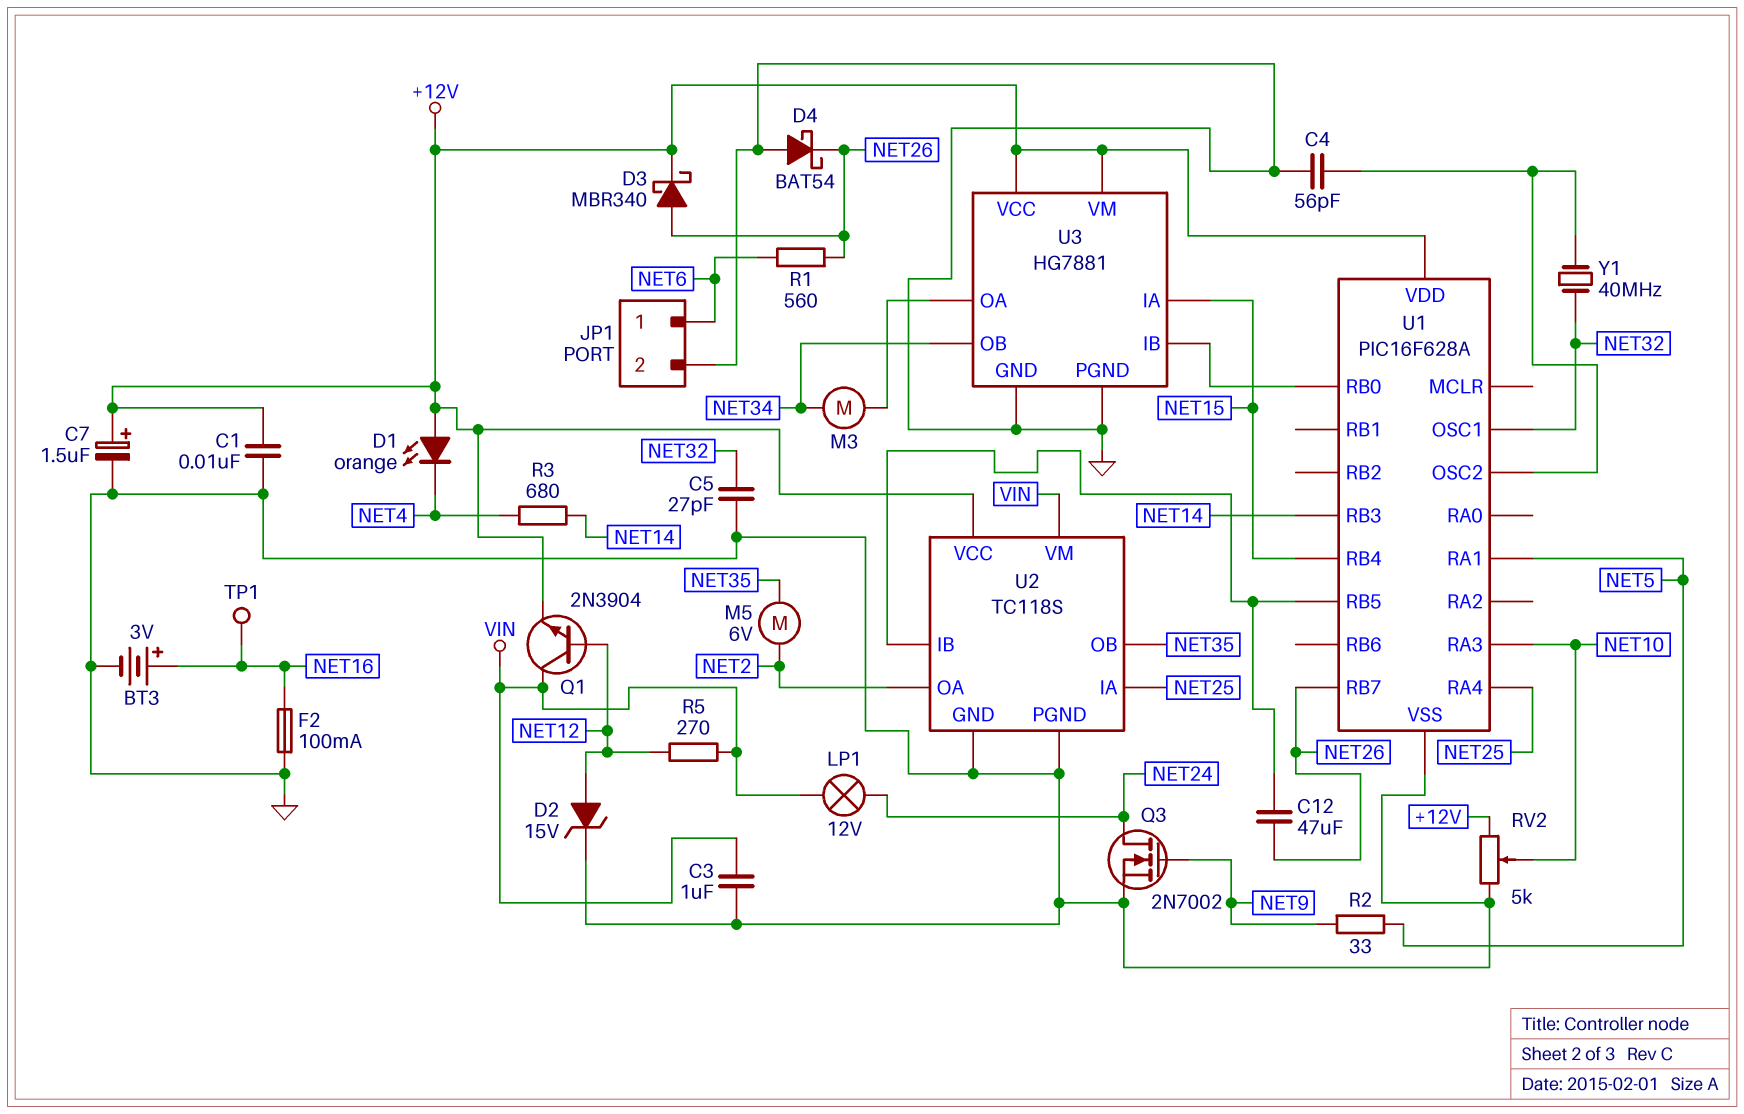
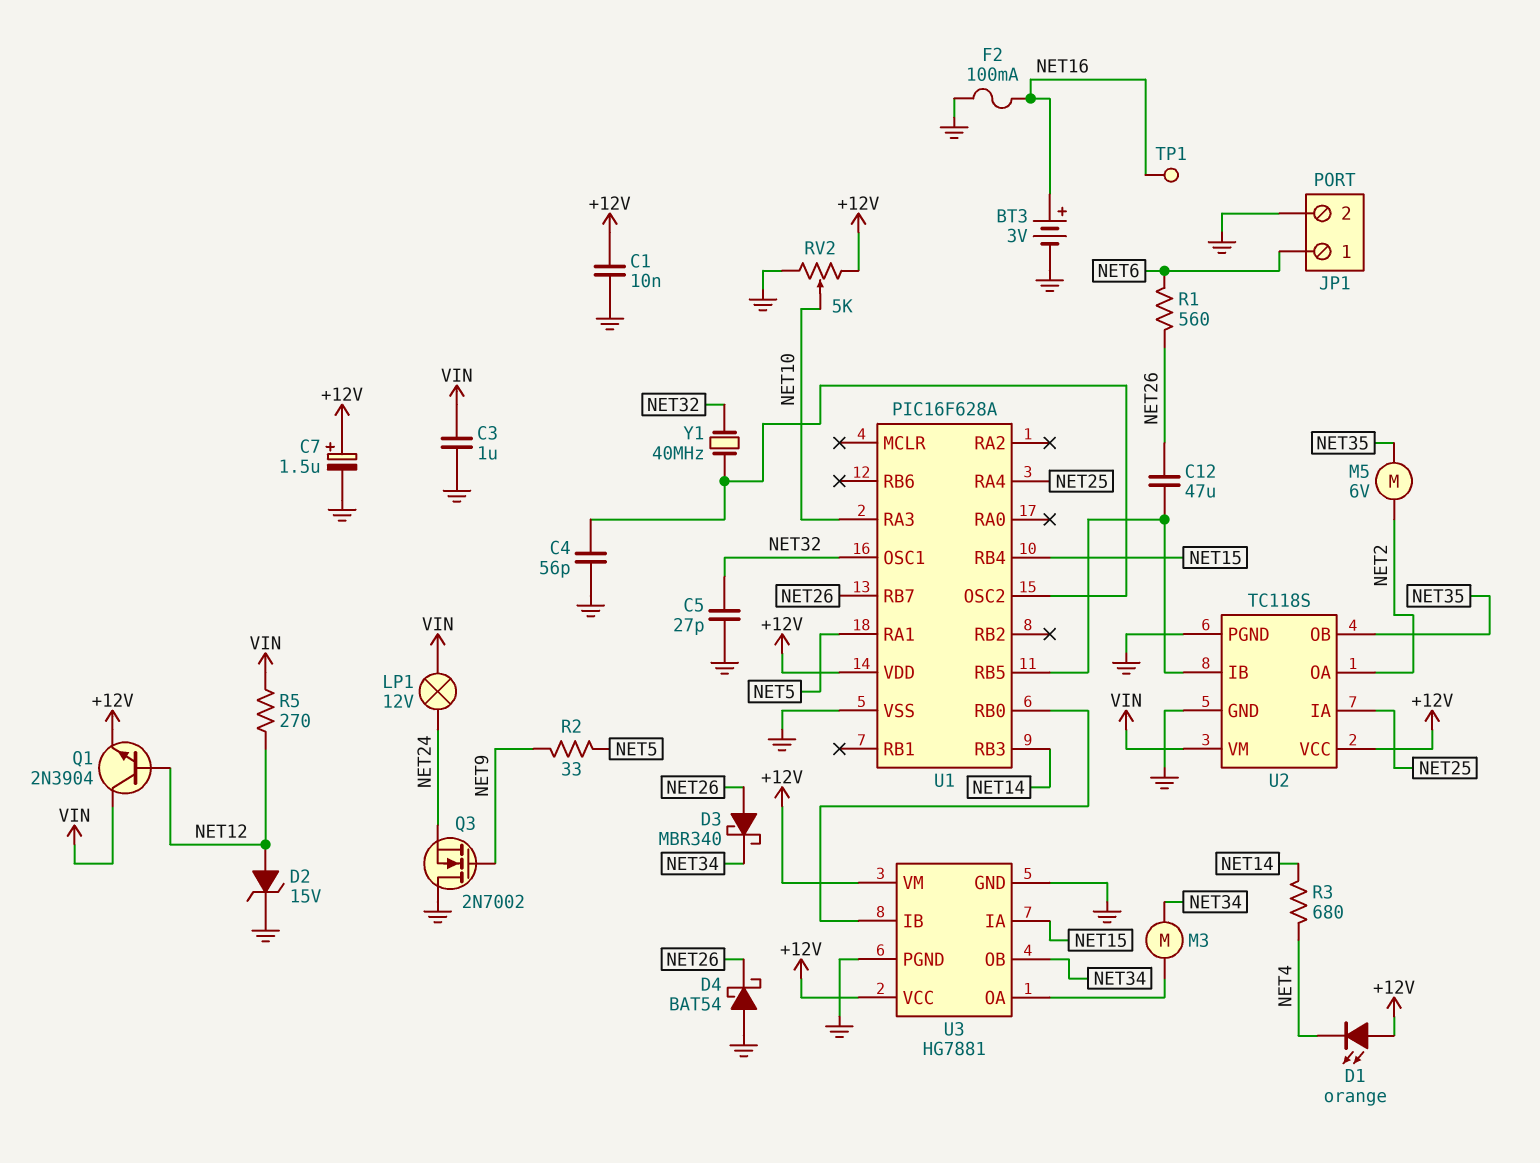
D3: schottky MBR340 (A NET26, K +12V) -> schottky MBR340 (A NET26, K NET34)
Q3: NMOS 2N7002 (G NET9, D NET24, S GND) -> NMOS 2N7002 (G NET9, D GND, S NET24)

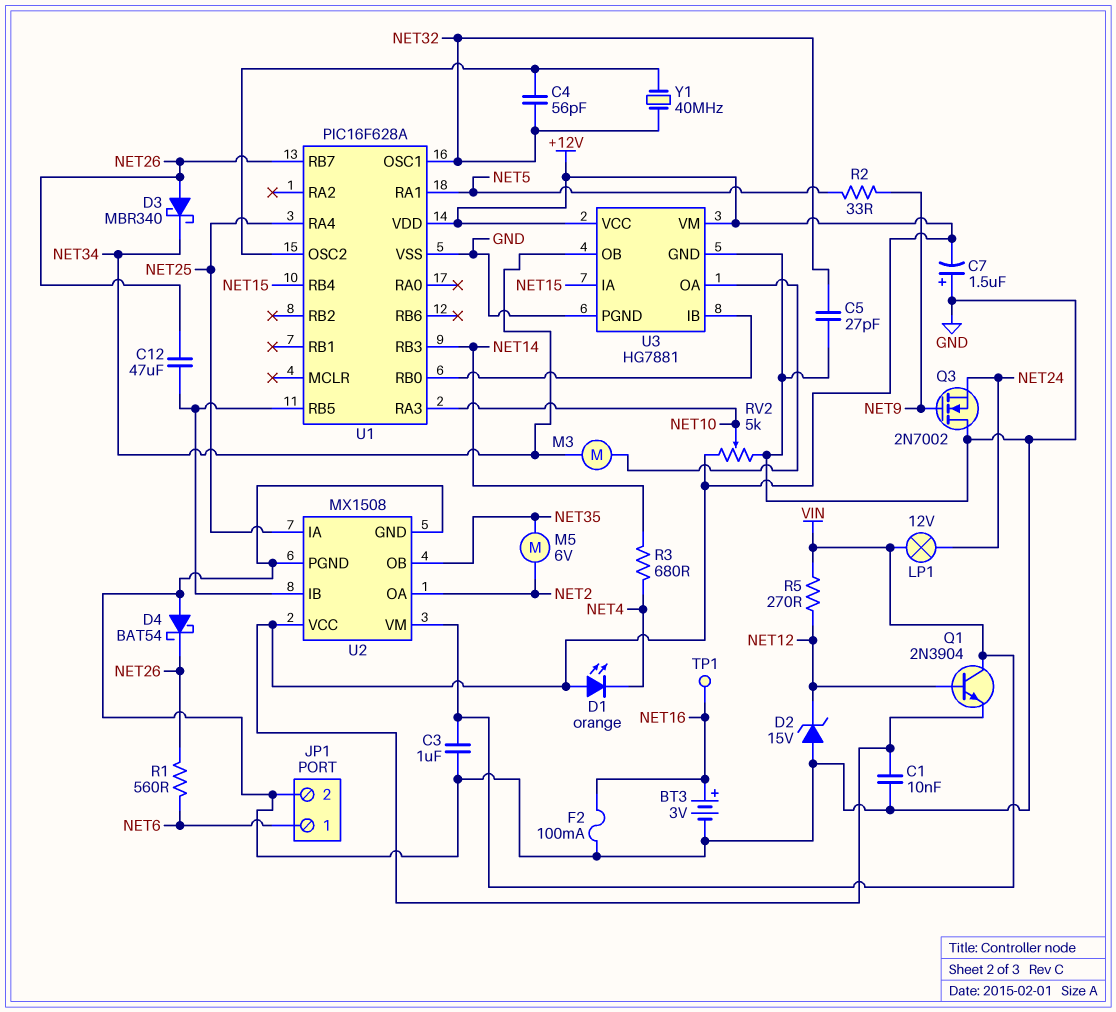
C4: 56pF (GND, U1/OSC2) -> 56pF (NET32, U1/OSC2)
C7: 1.5uF (plus +12V, minus GND) -> 1.5uF (plus GND, minus +12V)
D2: zener 15V (A NET12, K GND) -> zener 15V (A GND, K NET12)
U2: TC118S -> MX1508

